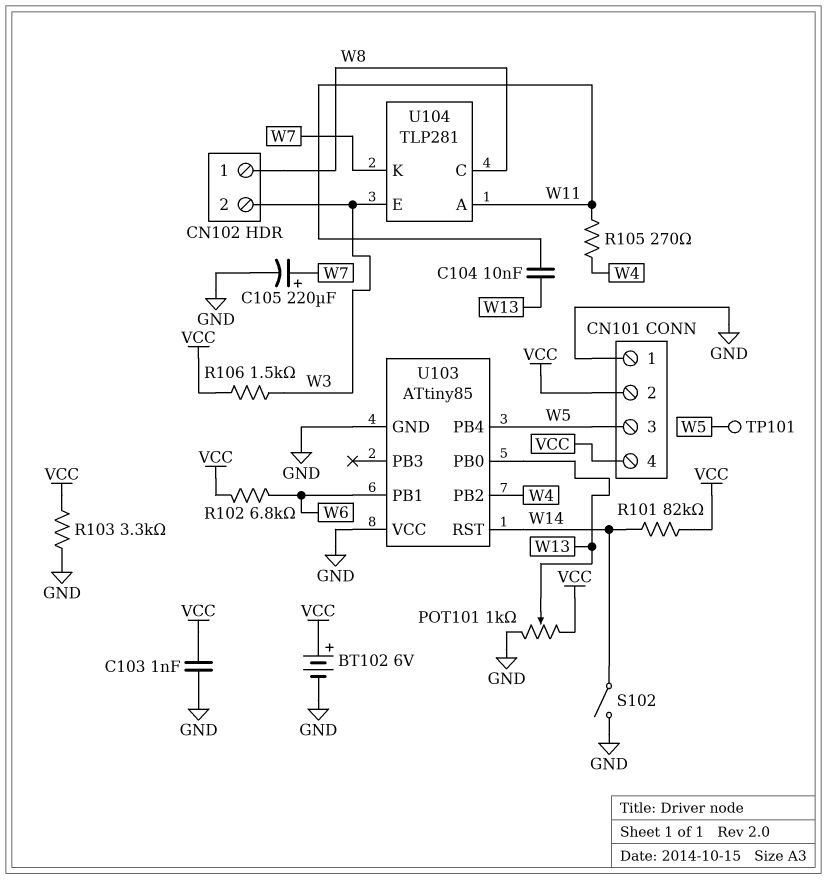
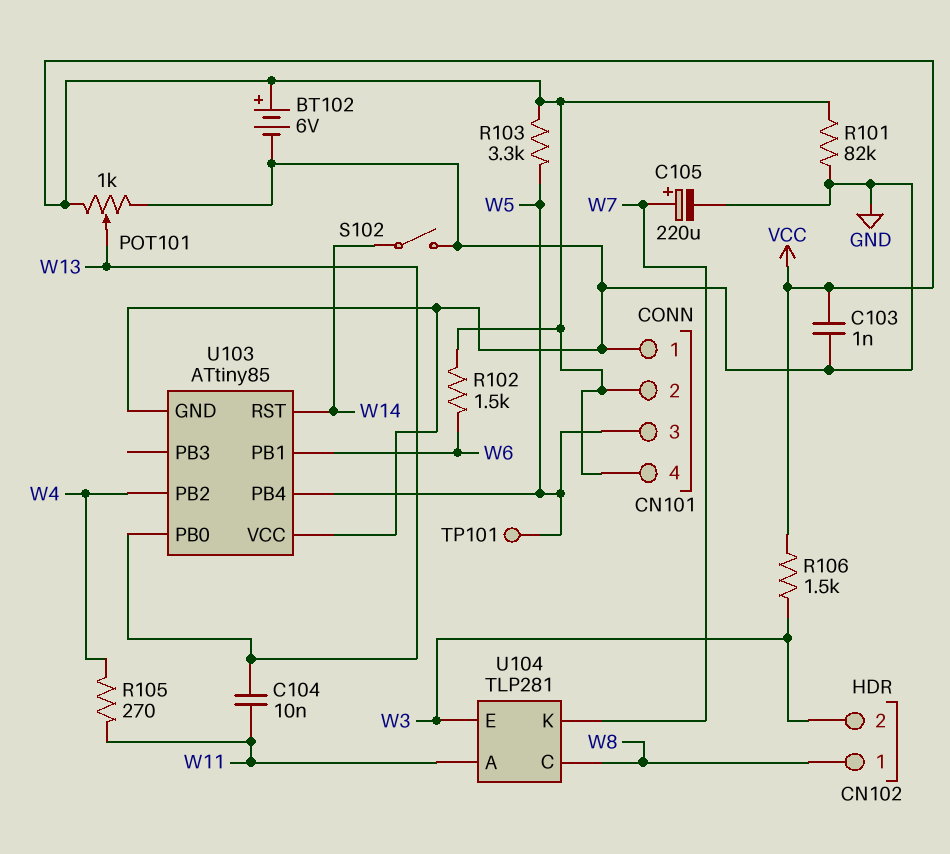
R101: 82k (VCC, W14) -> 82k (GND, VCC)
R102: 6.8k (VCC, W6) -> 1.5k (VCC, W6)
R103: 3.3k (GND, VCC) -> 3.3k (VCC, W5)

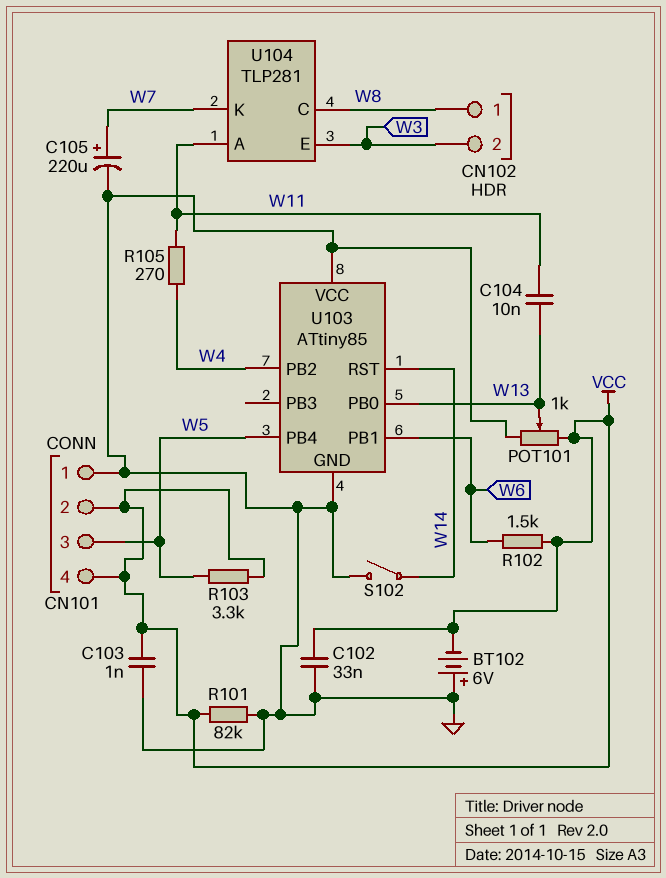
BT102: 6V (plus VCC, minus GND) -> 6V (plus GND, minus VCC)
C102: none -> 33nF (GND, VCC)
R106: 1.5k (VCC, W3) -> none
TP101: test point (W5) -> none

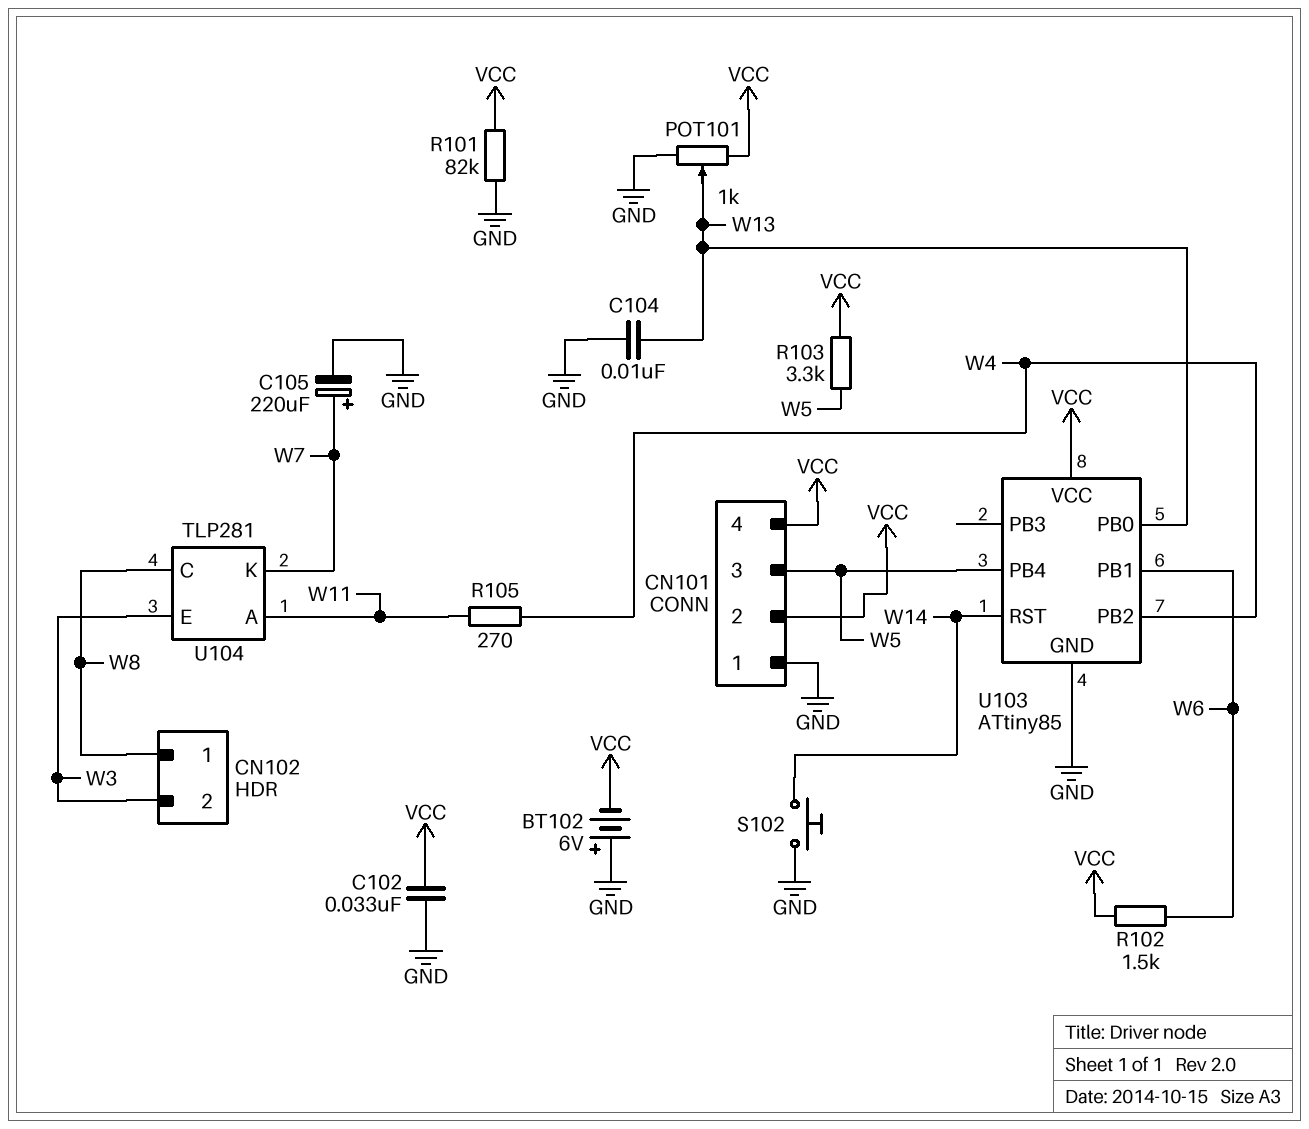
C103: 1nF (GND, VCC) -> none
C104: 10nF (W11, W13) -> 10nF (GND, W13)
S102: switch (GND, W14) -> button (GND, W14)
U103 pin VCC: GND -> VCC

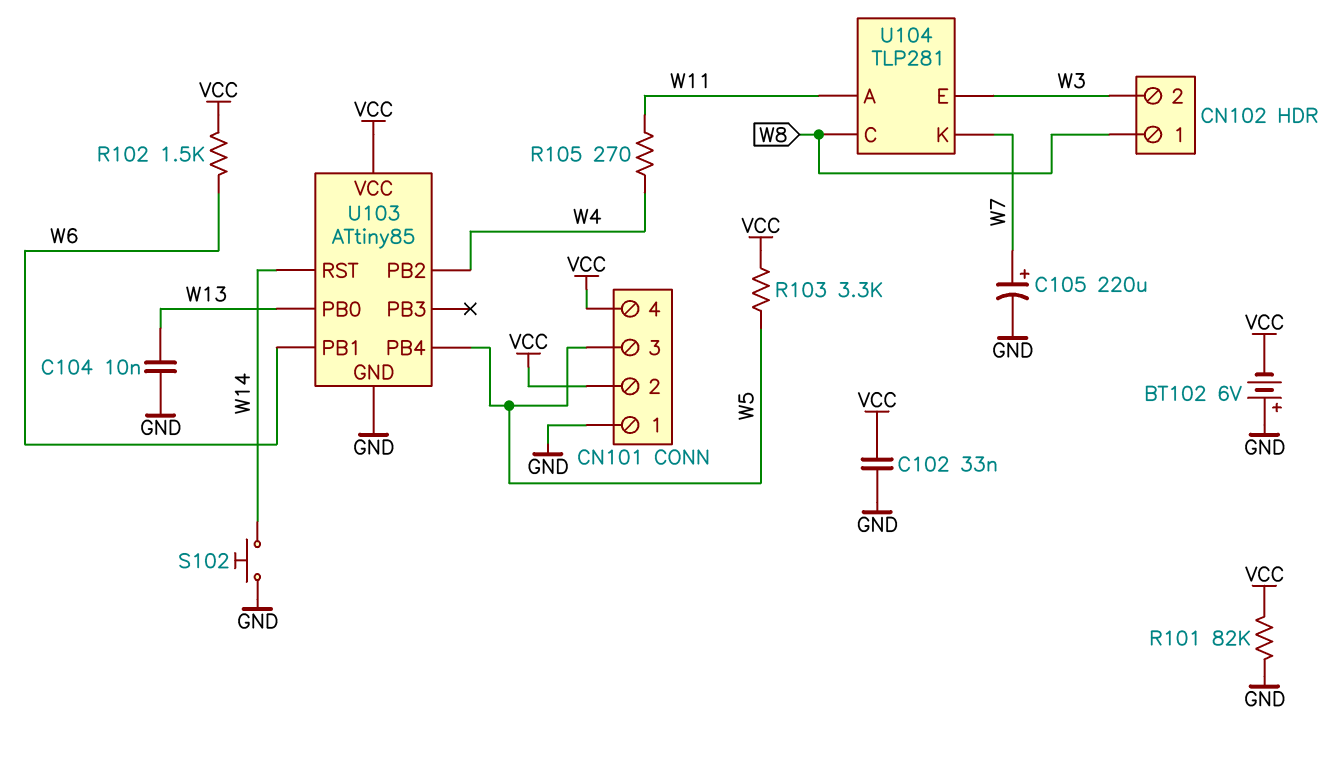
POT101: 1k (GND, VCC, wiper W13) -> none

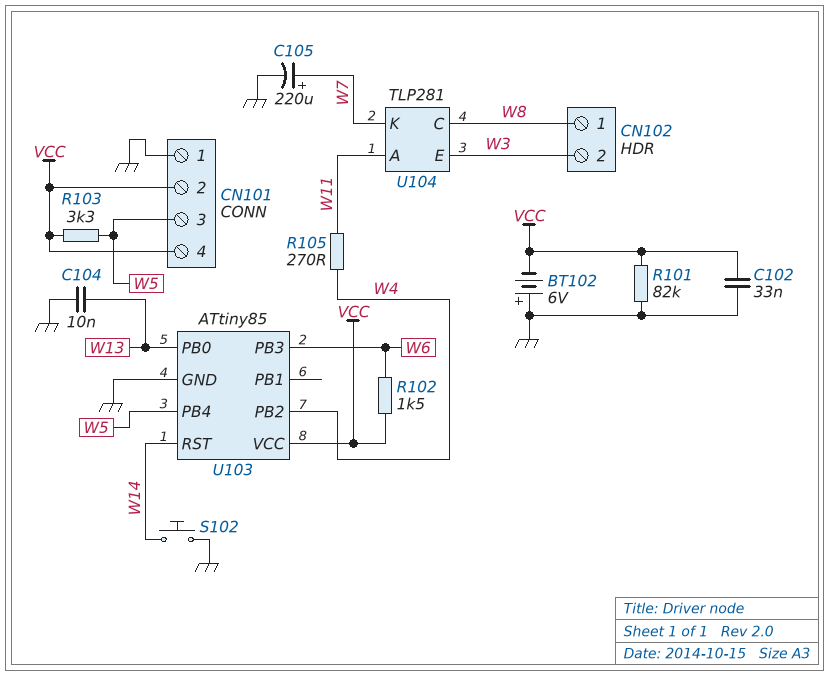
U103 pin PB1: W6 -> none
U103 pin PB3: none -> W6

